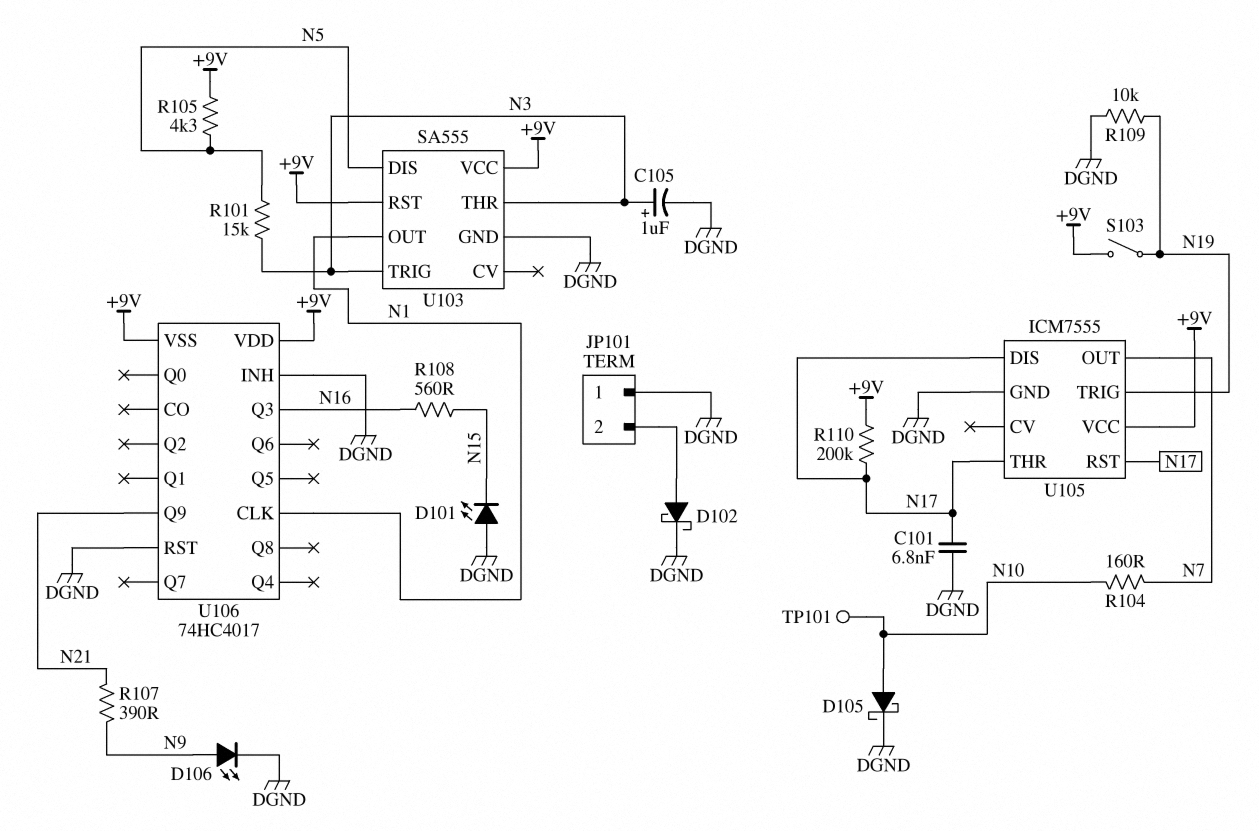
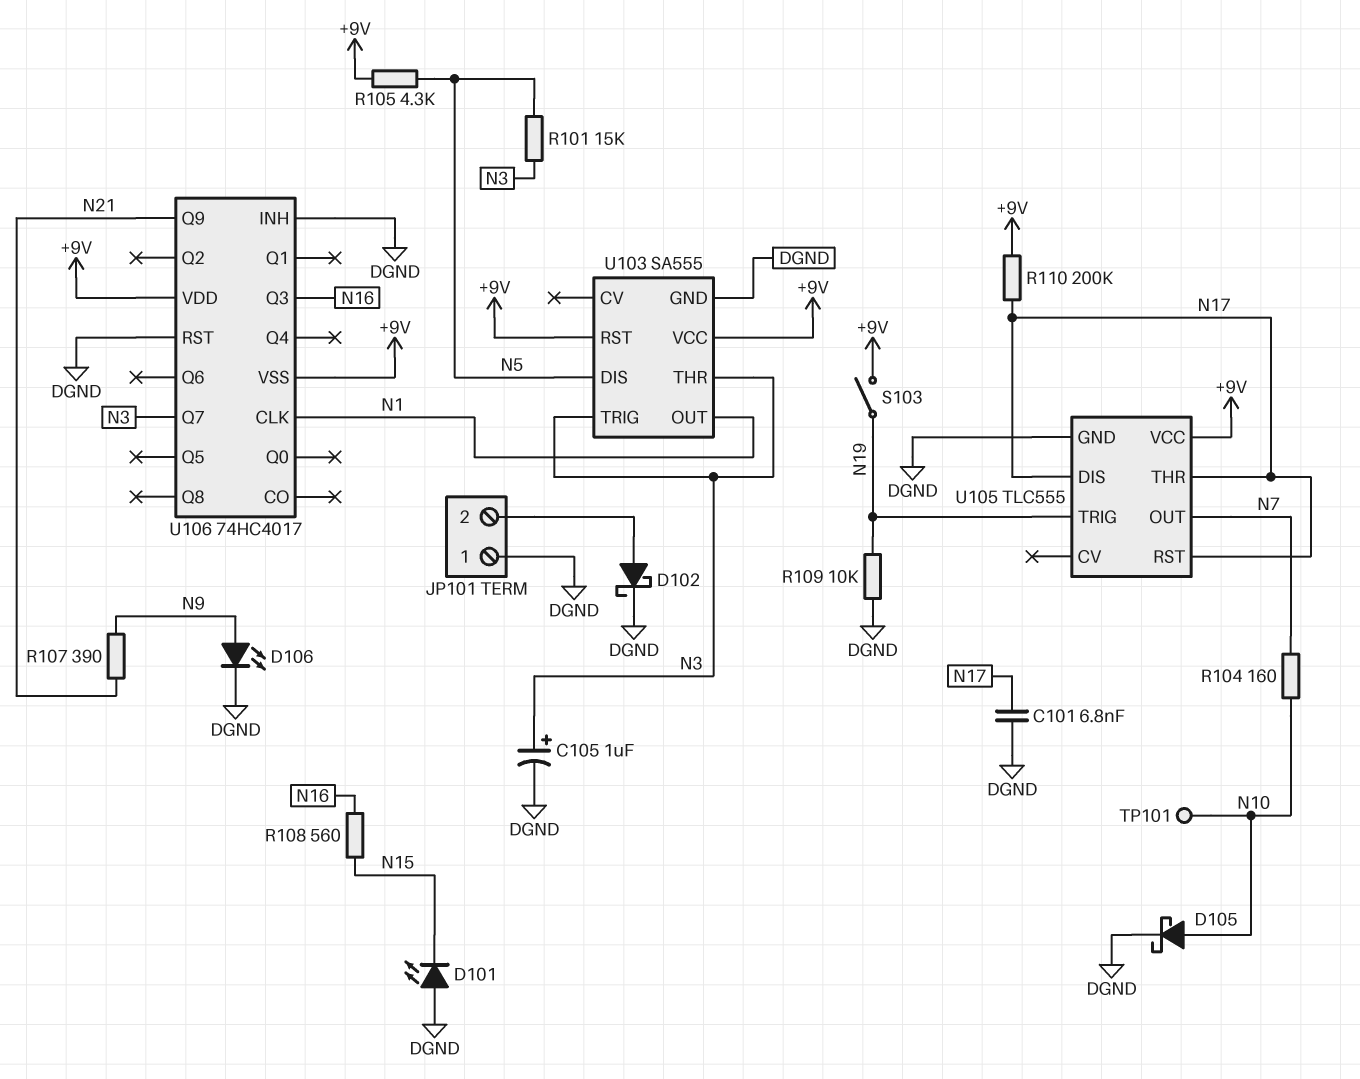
U105: ICM7555 -> TLC555
U106 pin Q7: none -> N3

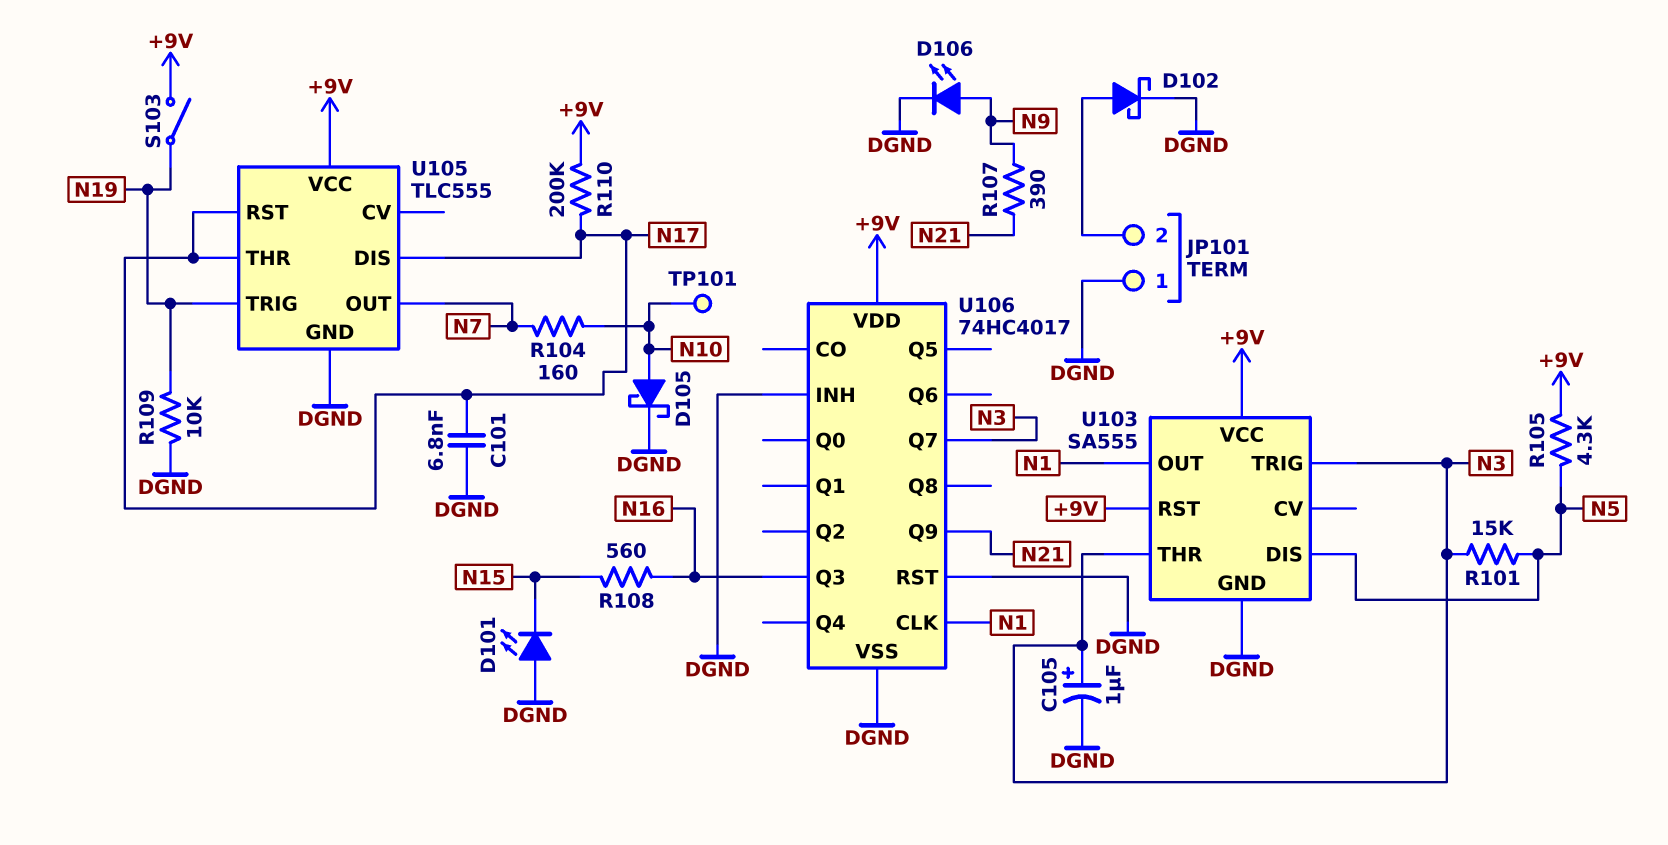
U106 pin VSS: +9V -> DGND

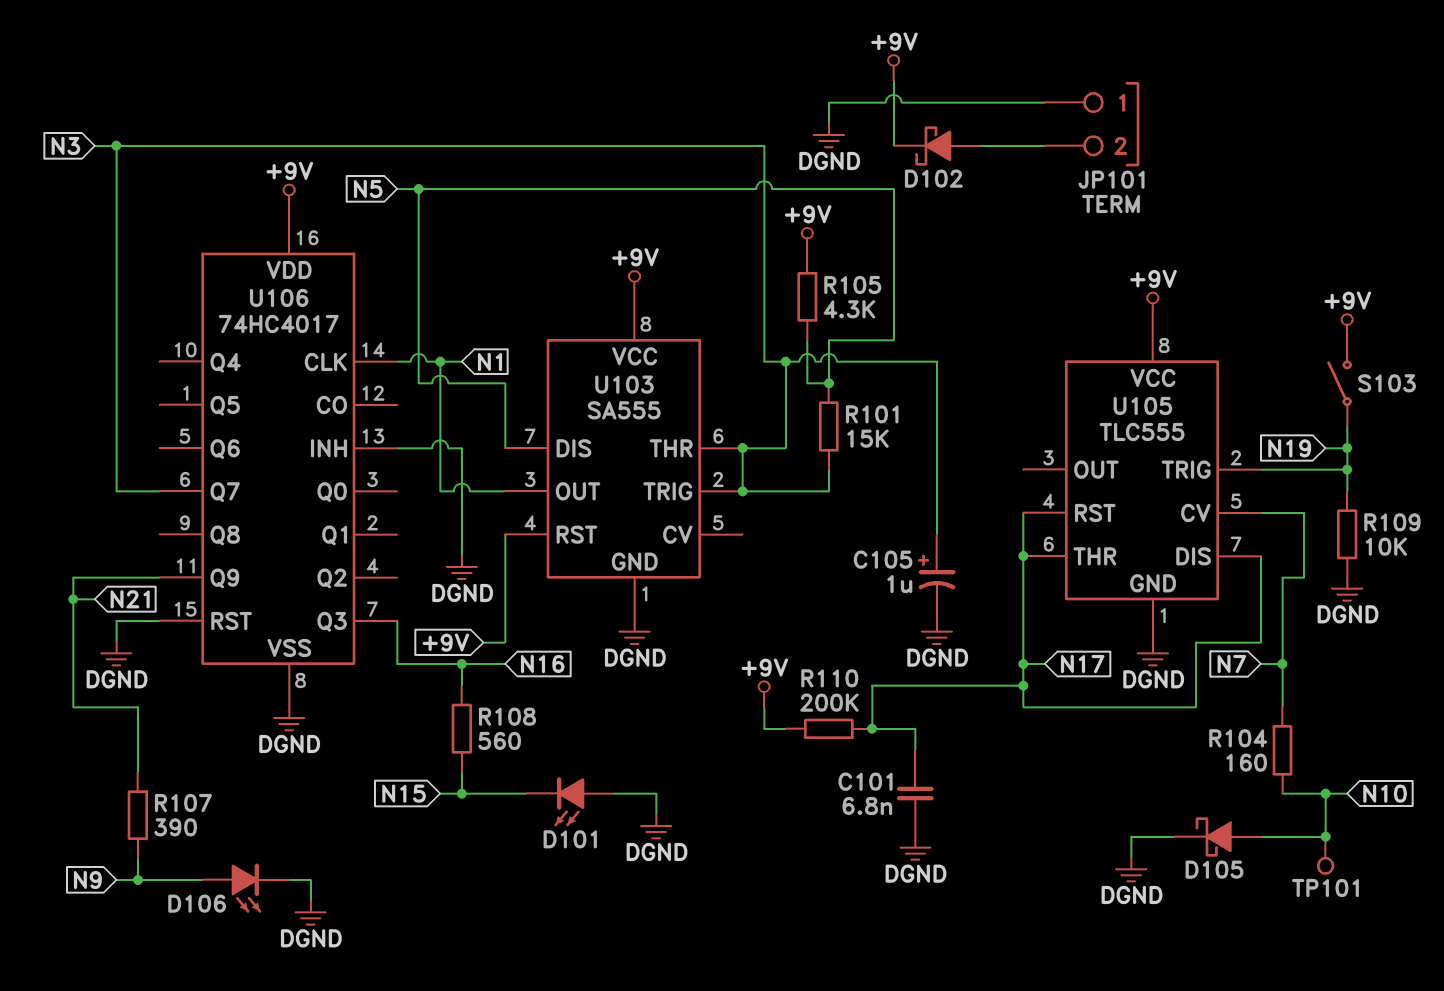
D102: schottky (A JP101/2, K DGND) -> schottky (A JP101/2, K +9V)
U105 pin CV: none -> N7
U105 pin OUT: N7 -> none

